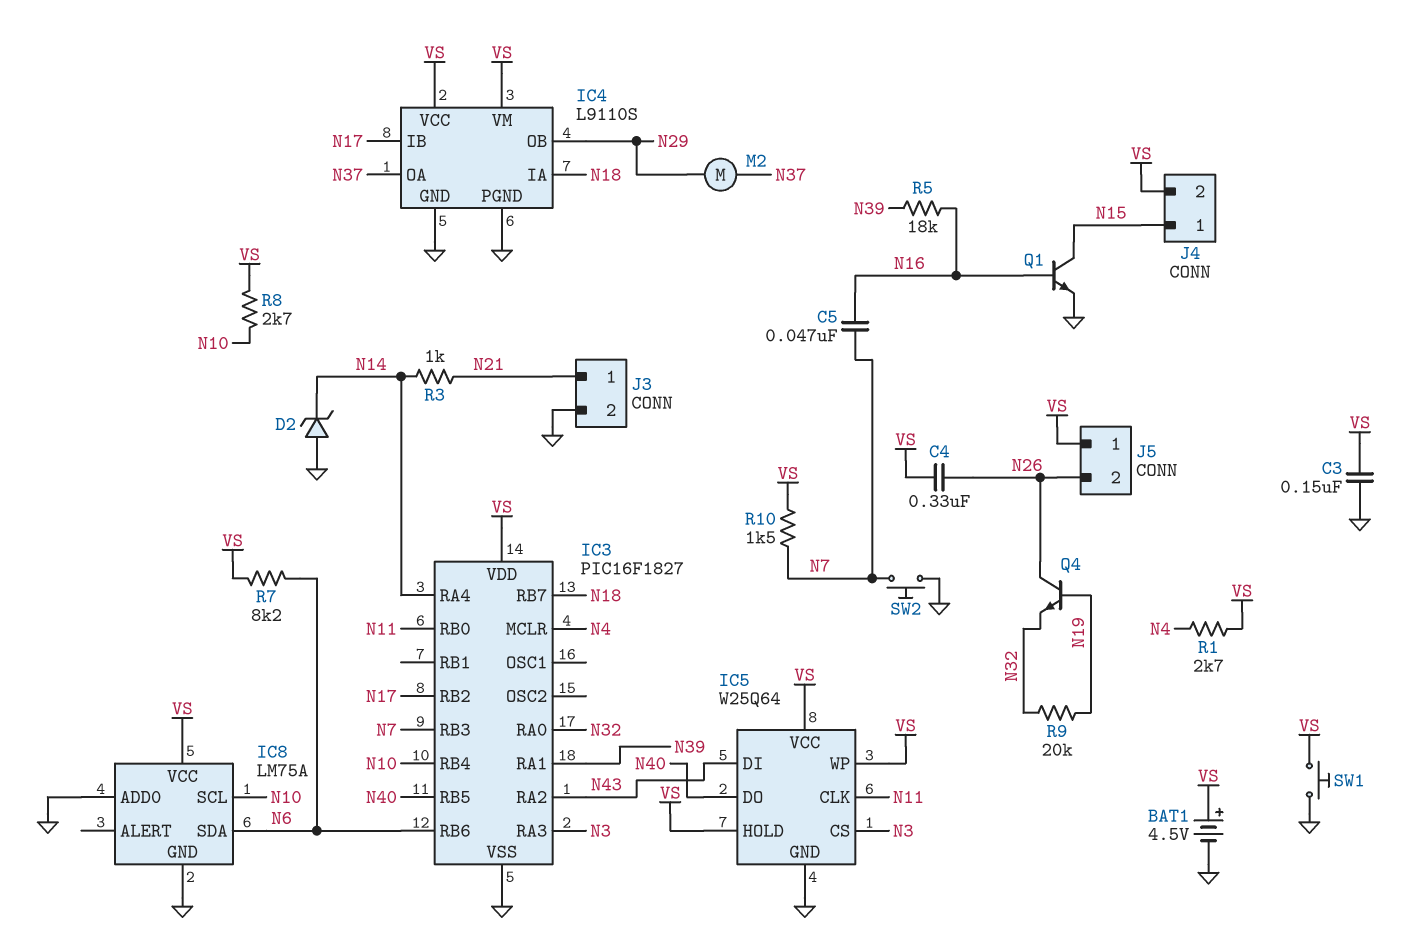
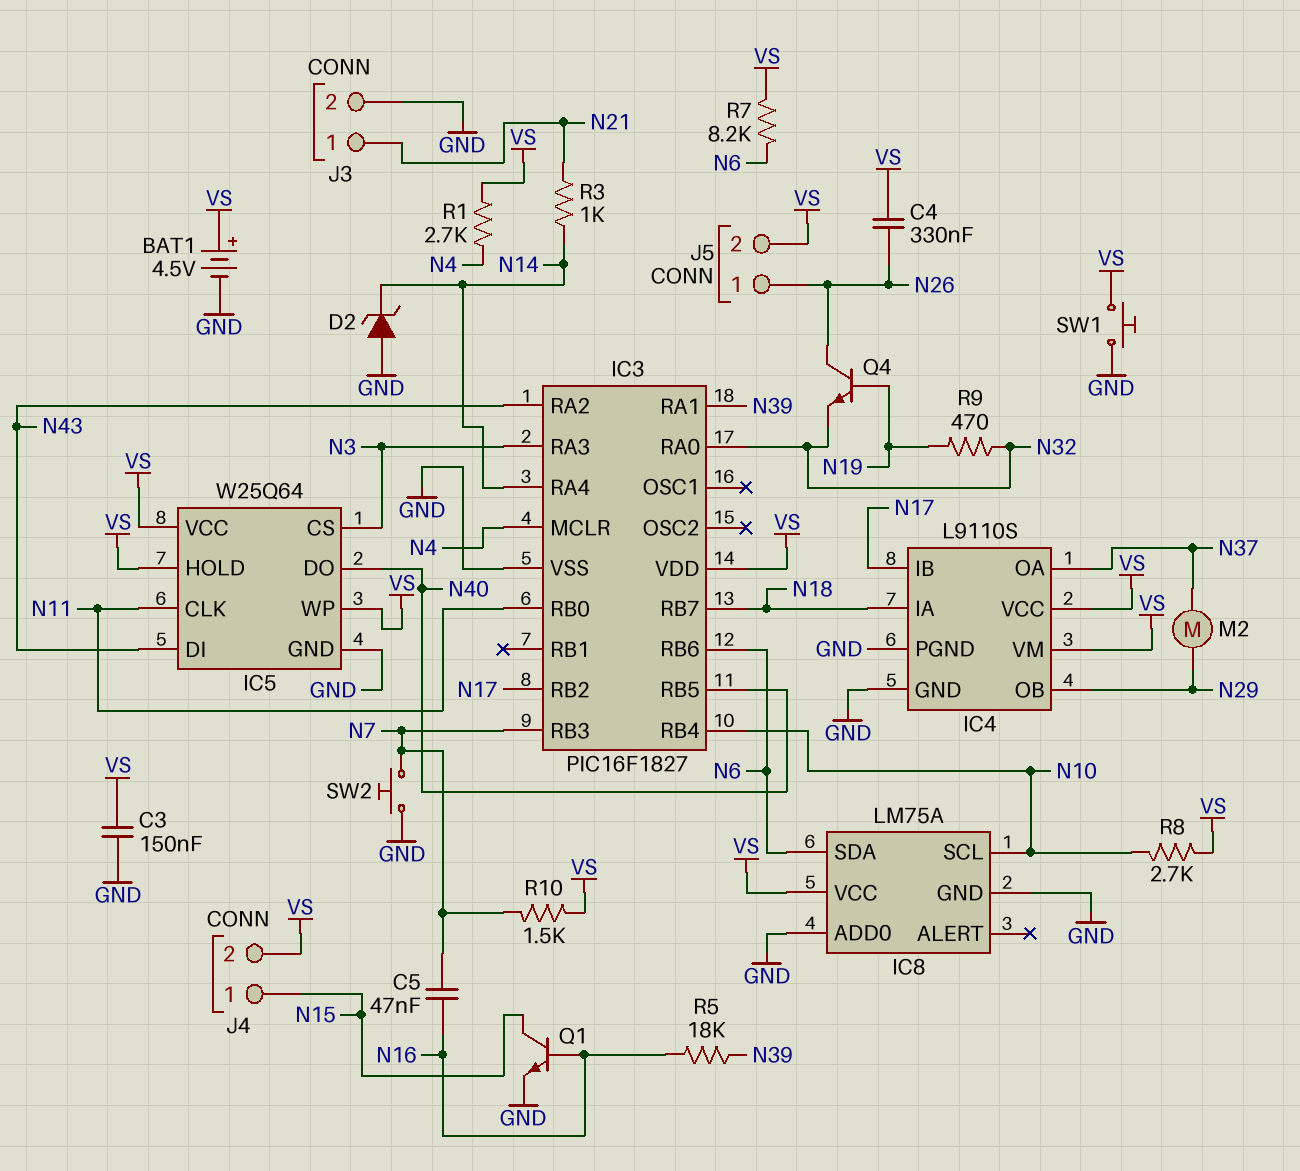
J5 pin 1: VS -> N26
J5 pin 2: N26 -> VS
R9: 20k (N19, N32) -> 470 (N19, N32)

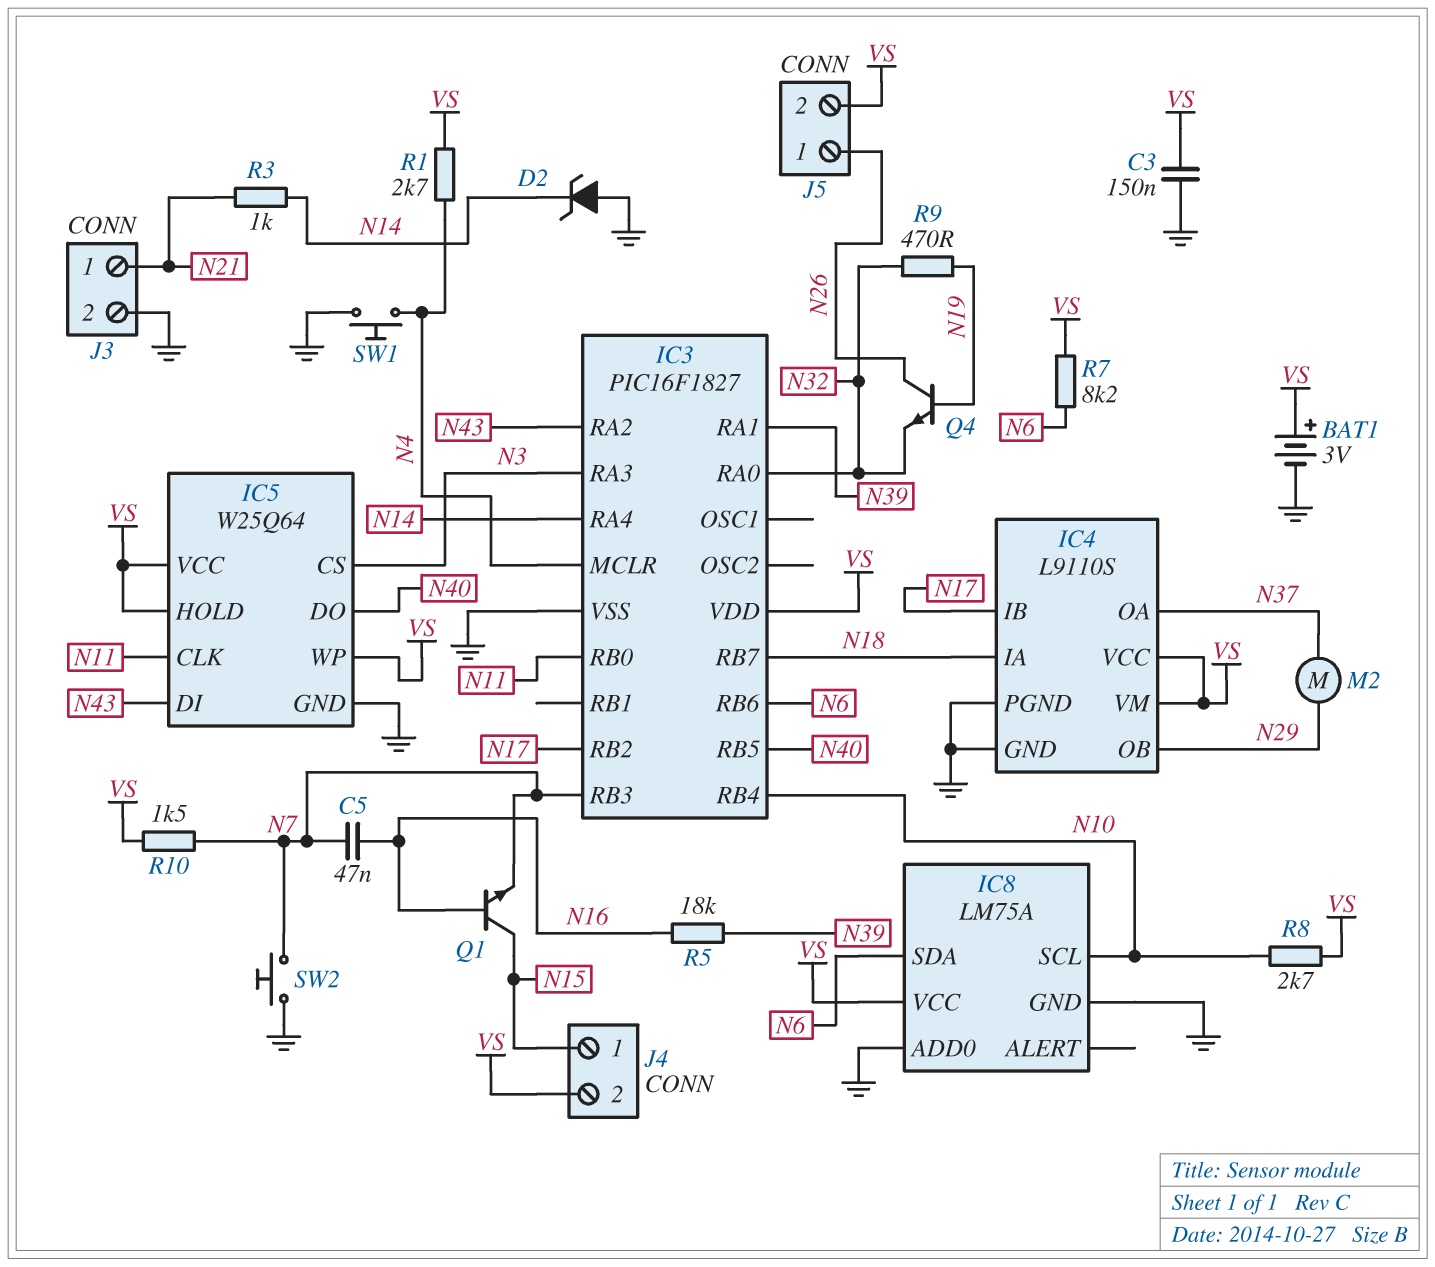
BAT1: 4.5V (plus VS, minus GND) -> 3V (plus VS, minus GND)
C4: 330nF (N26, VS) -> none
Q1: NPN (B N16, C N15, E GND) -> NPN (B N16, C N15, E N7)
SW1: button (GND, VS) -> button (GND, N4)

